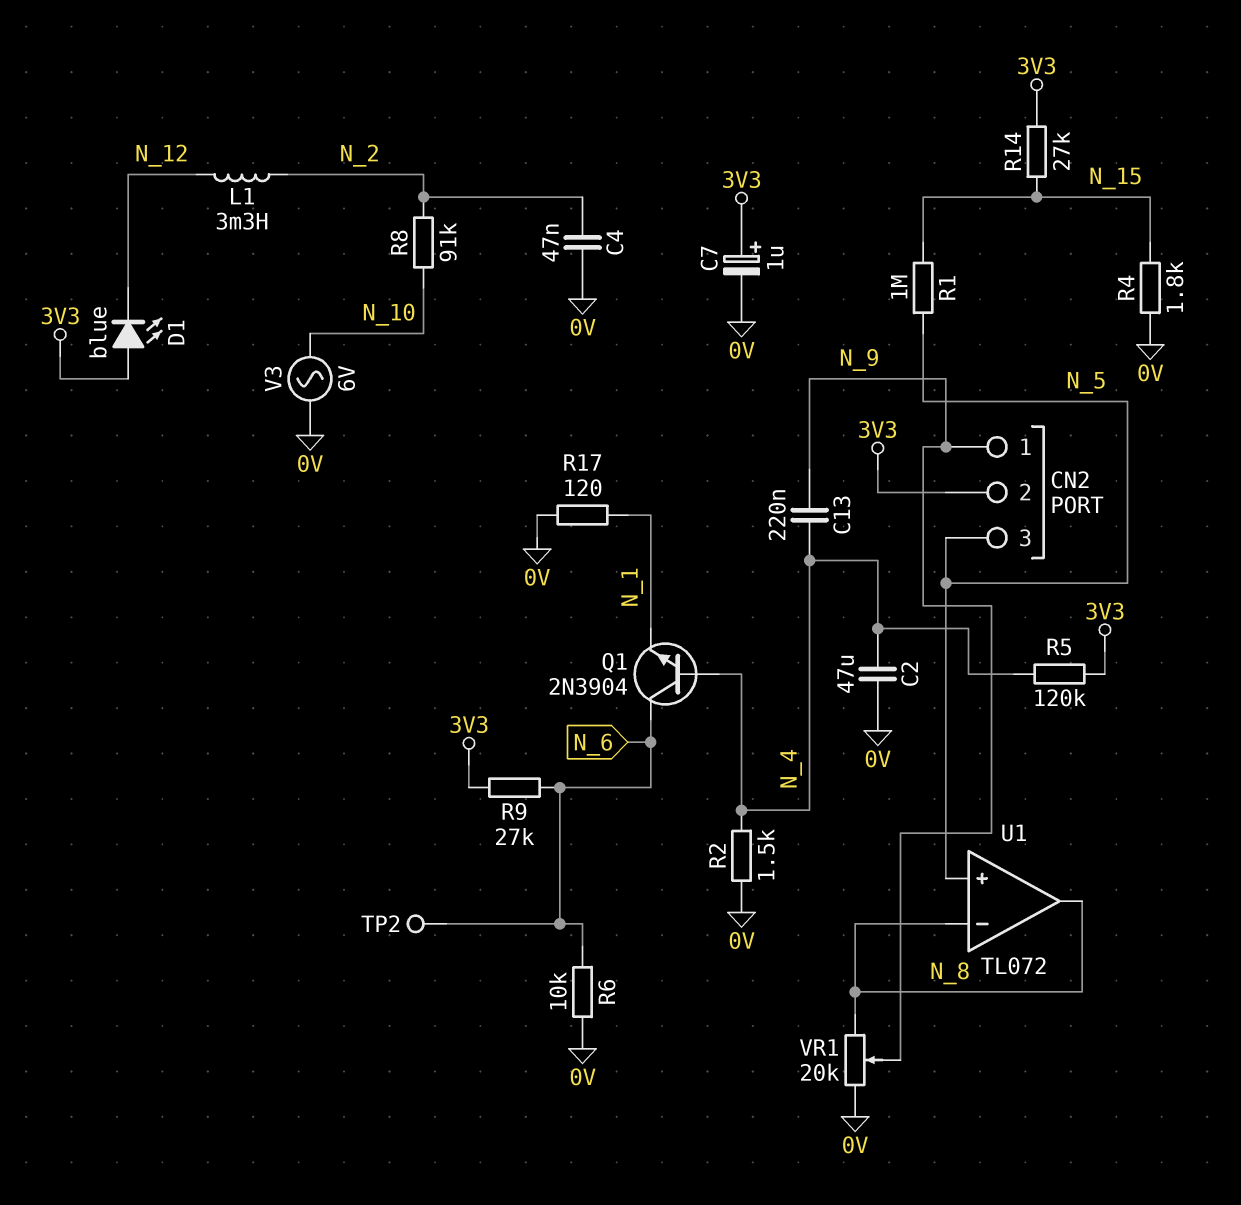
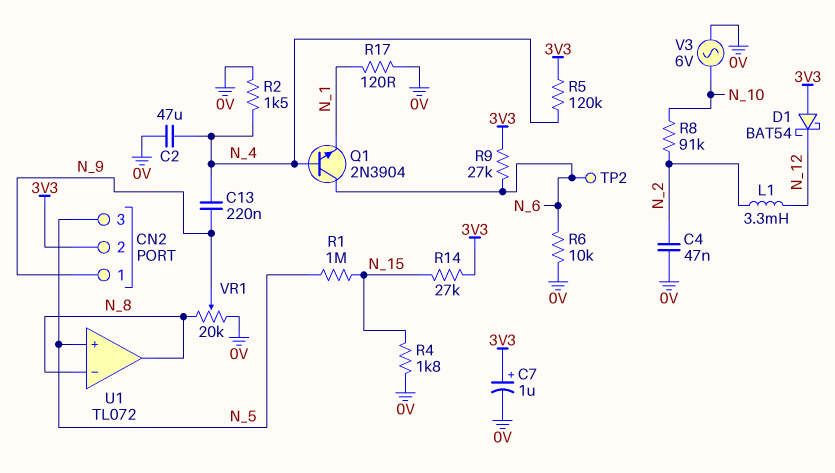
D1: LED blue (A 3V3, K N_12) -> schottky BAT54 (A 3V3, K N_12)

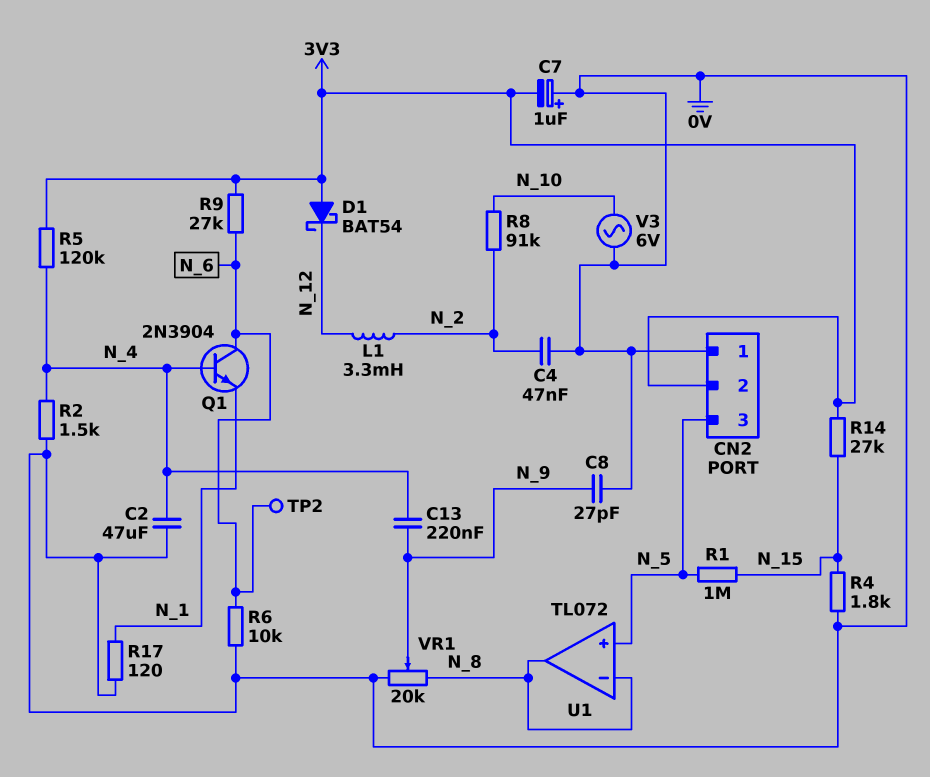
C7: 1uF (plus 3V3, minus 0V) -> 1uF (plus 0V, minus 3V3)
C8: none -> 27pF (0V, N_9)
CN2 pin 1: N_9 -> 0V

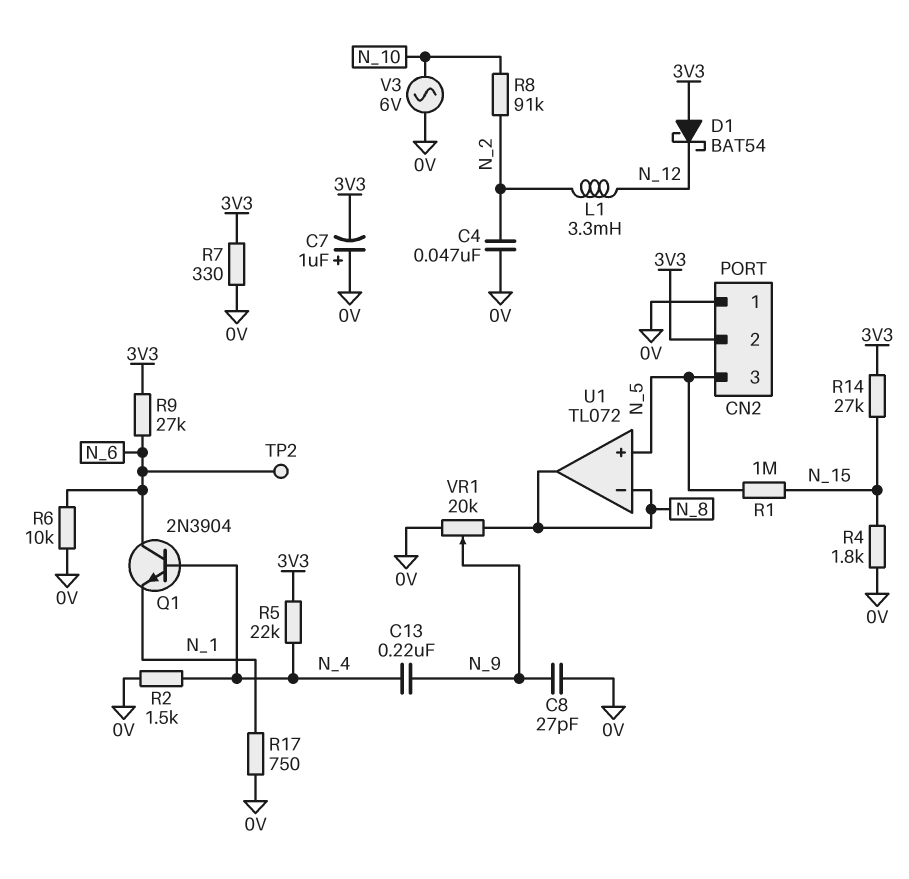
C2: 47uF (0V, N_4) -> none
R5: 120k (3V3, N_4) -> 22k (3V3, N_4)
R7: none -> 330 (0V, 3V3)
R17: 120 (0V, N_1) -> 750 (0V, N_1)

